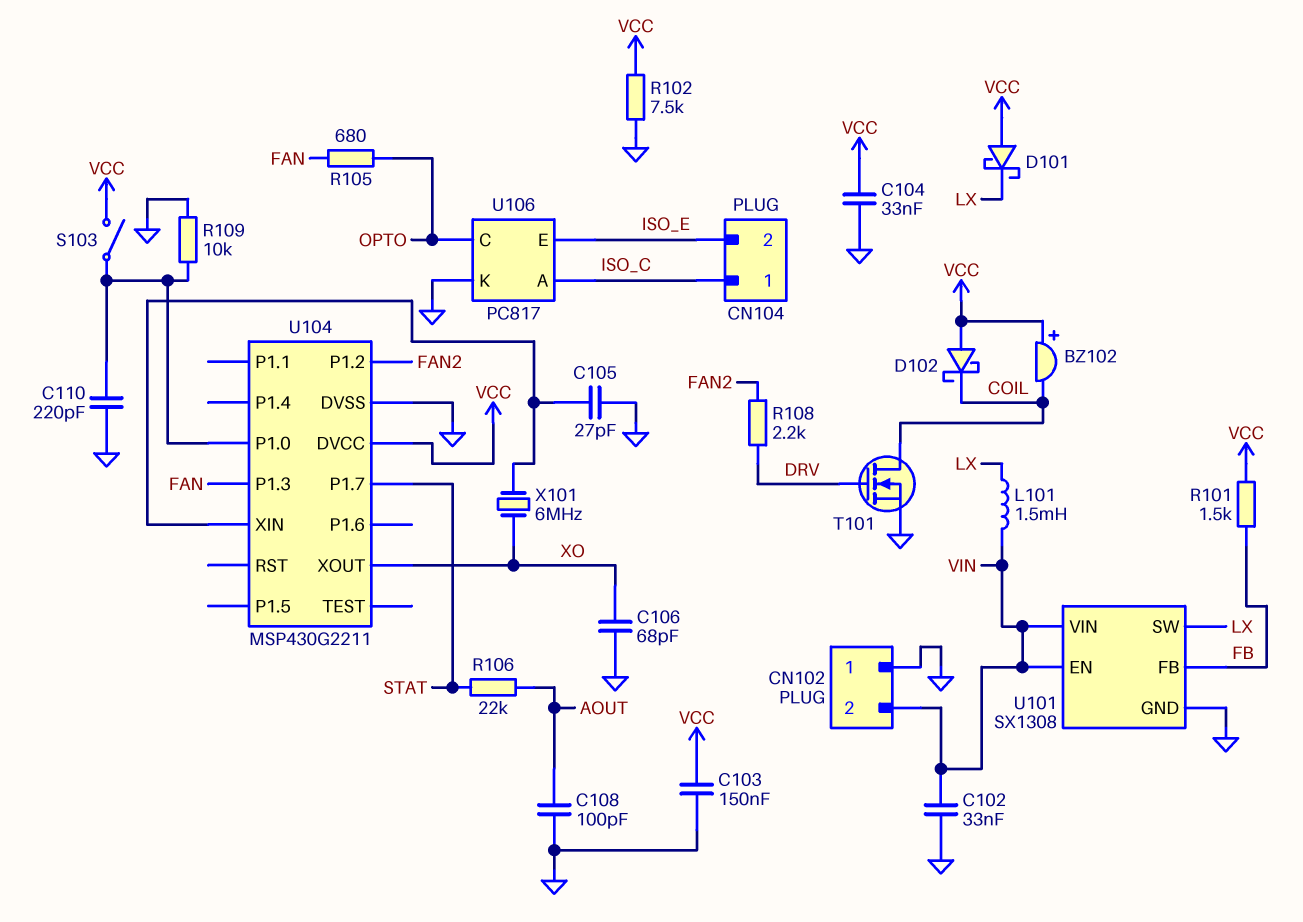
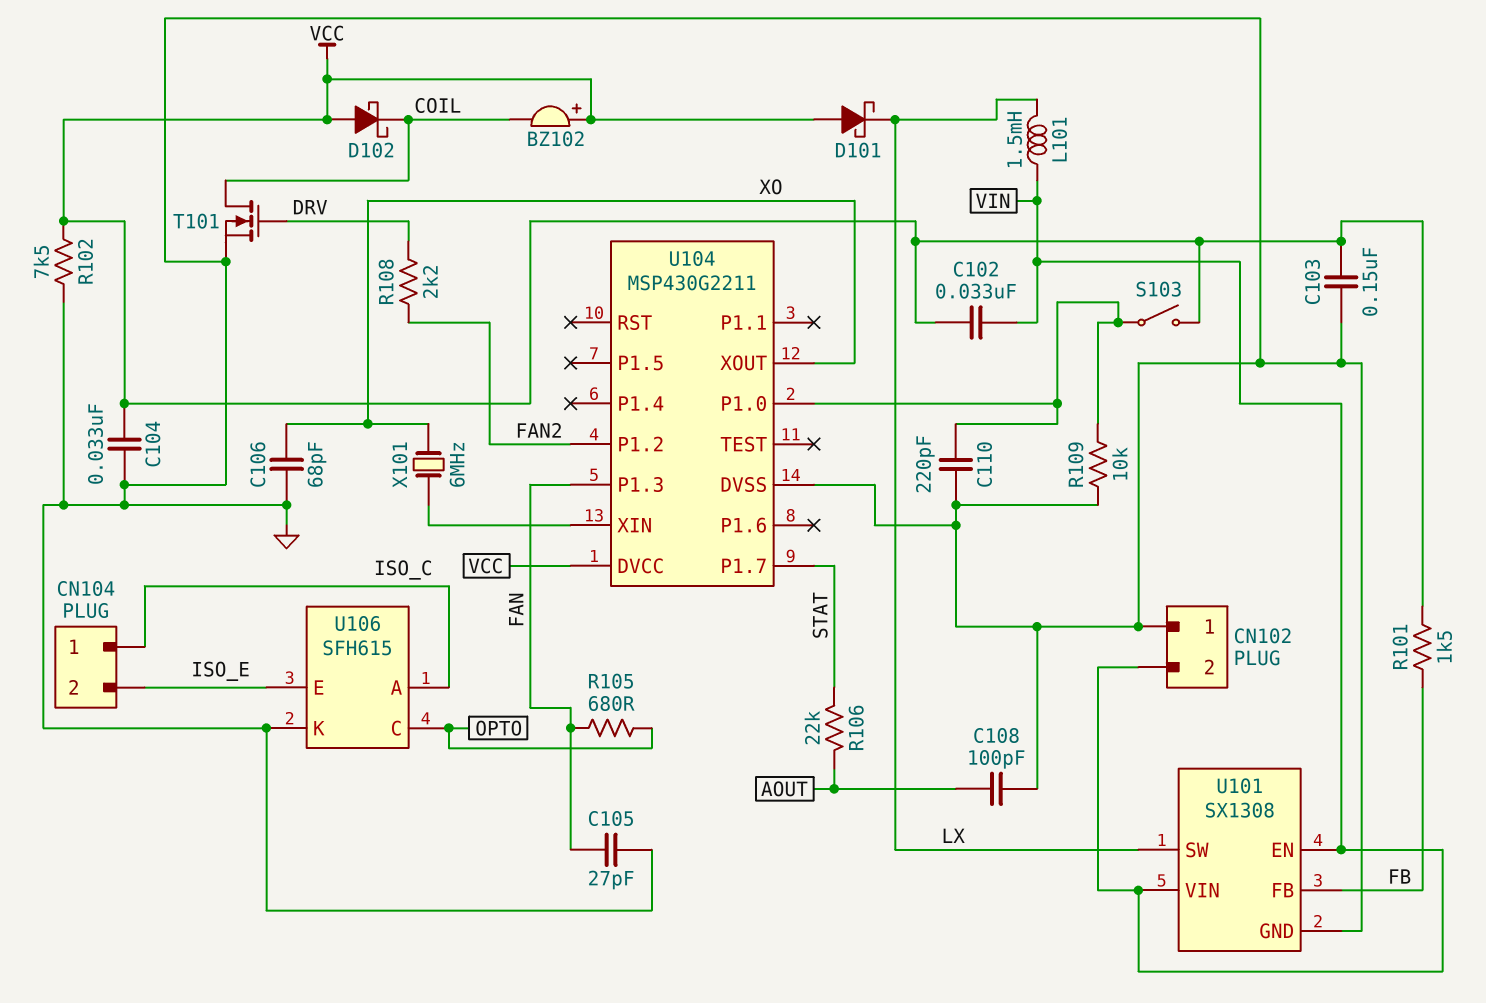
C102: 33nF (GND, VIN) -> 33nF (VCC, VIN)
C105: 27pF (GND, U104/XIN) -> 27pF (FAN, GND)
U106: PC817 -> SFH615

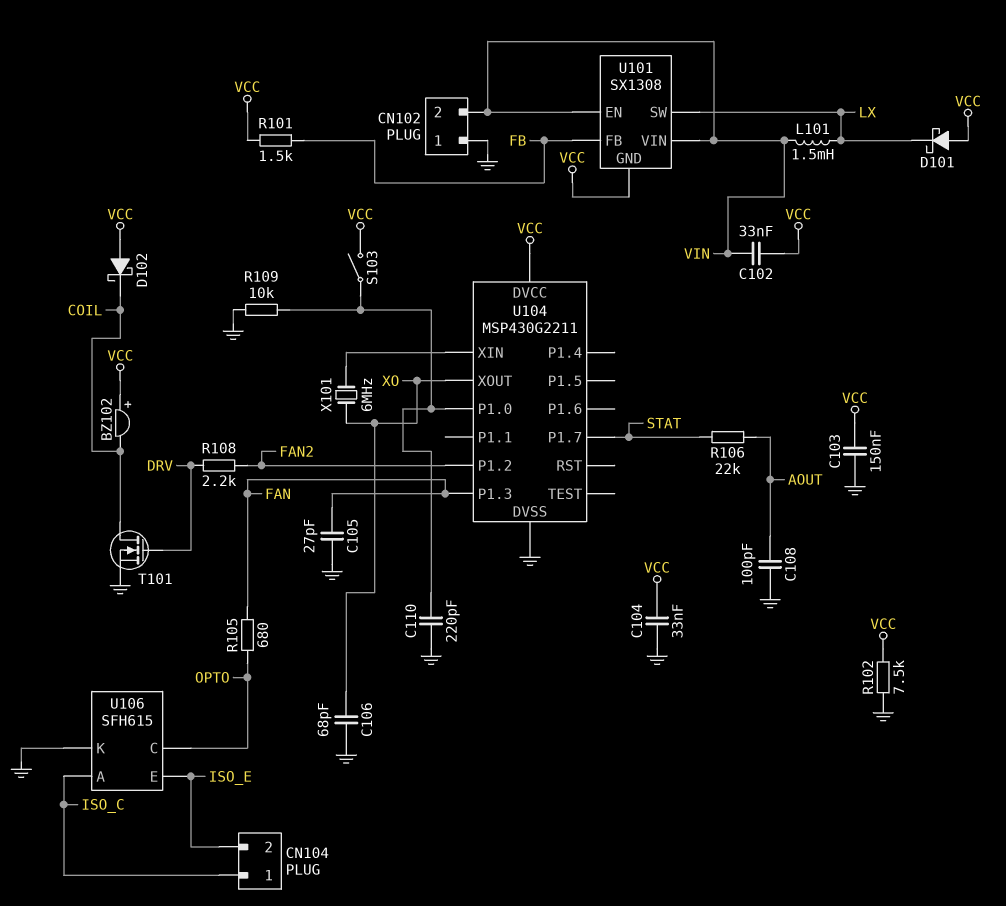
U101 pin GND: GND -> VCC

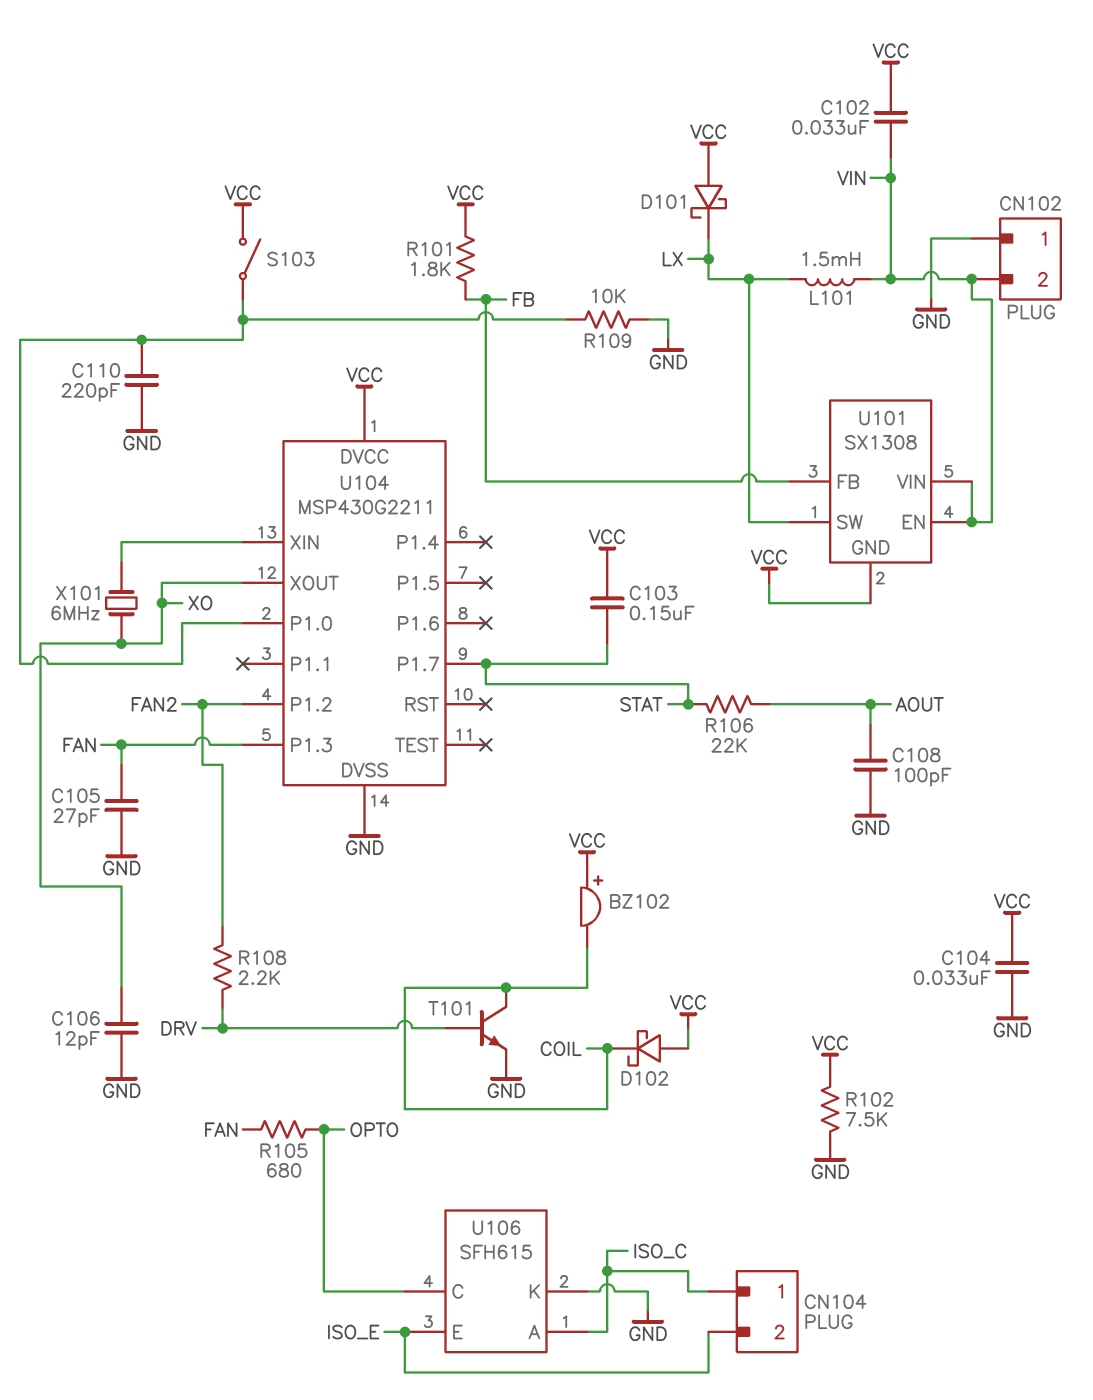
C103: 150nF (GND, VCC) -> 150nF (STAT, VCC)
C106: 68pF (GND, XO) -> 12pF (GND, XO)
R101: 1.5k (FB, VCC) -> 1.8k (FB, VCC)
T101: NMOS (G DRV, D COIL, S GND) -> NPN (B DRV, C COIL, E GND)

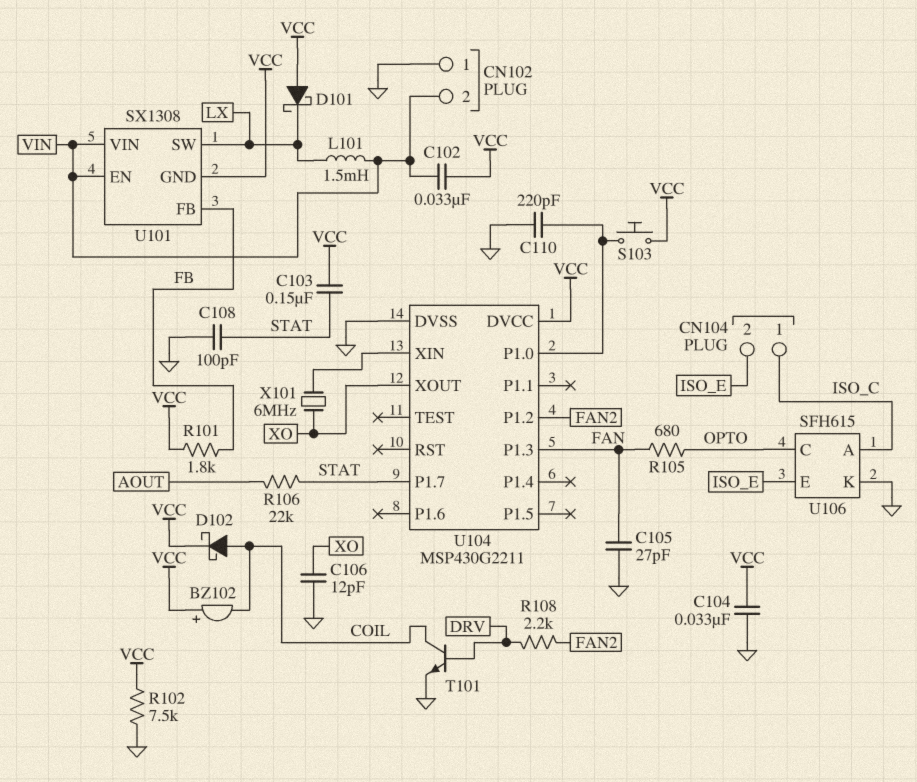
C108: 100pF (AOUT, GND) -> 100pF (GND, STAT)
D102: schottky (A VCC, K COIL) -> schottky (A COIL, K VCC)
R109: 10k (GND, U104/P1.0) -> none
S103: switch (U104/P1.0, VCC) -> button (U104/P1.0, VCC)

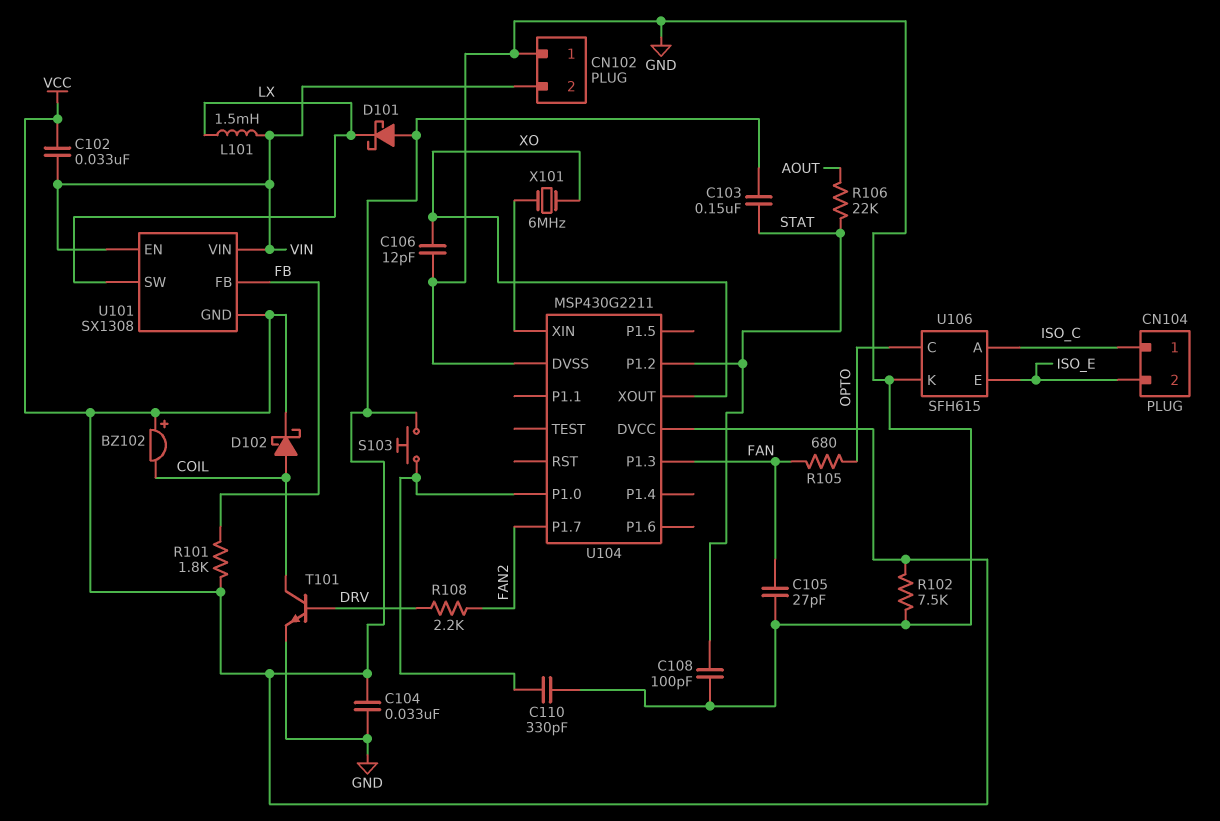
C110: 220pF (GND, U104/P1.0) -> 330pF (GND, U104/P1.0)
U104 pin P1.2: FAN2 -> STAT
U104 pin P1.7: STAT -> FAN2

